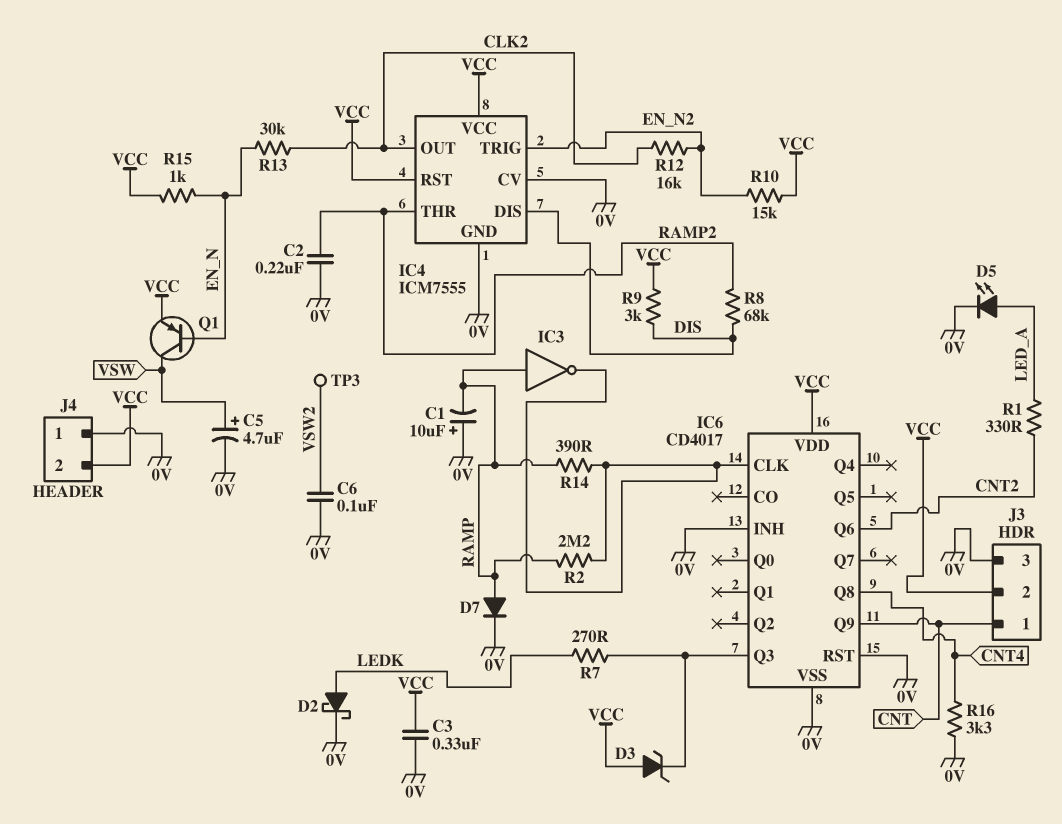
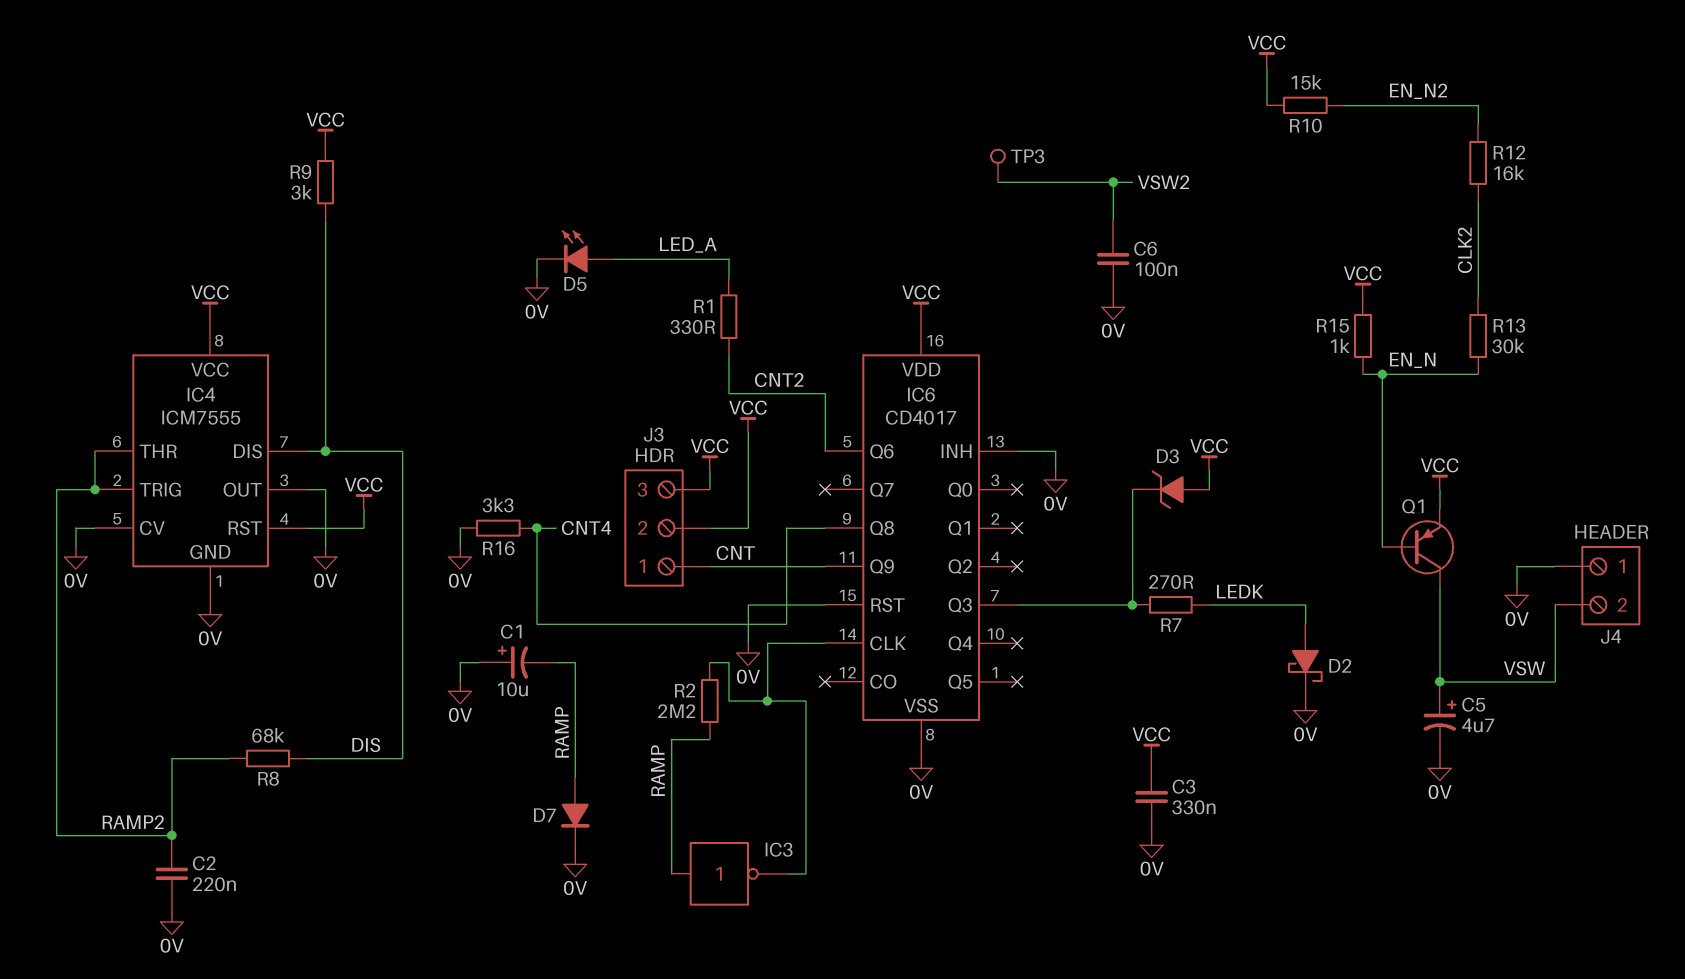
IC4 pin OUT: CLK2 -> 0V
IC4 pin TRIG: EN_N2 -> RAMP2
J3 pin 3: 0V -> VCC
J4 pin 2: VCC -> VSW
R14: 390 (IC6/CLK, RAMP) -> none

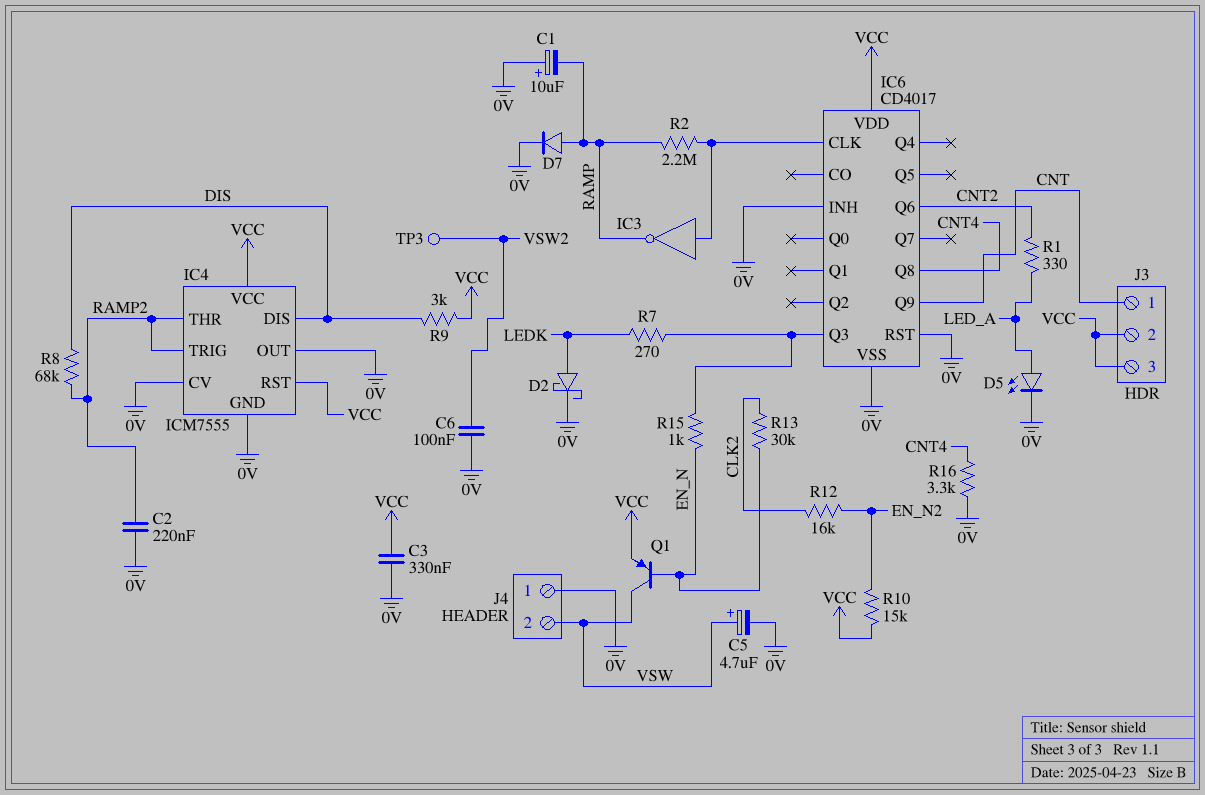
D3: zener (A VCC, K IC6/Q3) -> none
IC3: NOT (in RAMP, out IC6/CLK) -> NOT (in IC6/CLK, out RAMP)
R15: 1k (EN_N, VCC) -> 1k (EN_N, IC6/Q3)

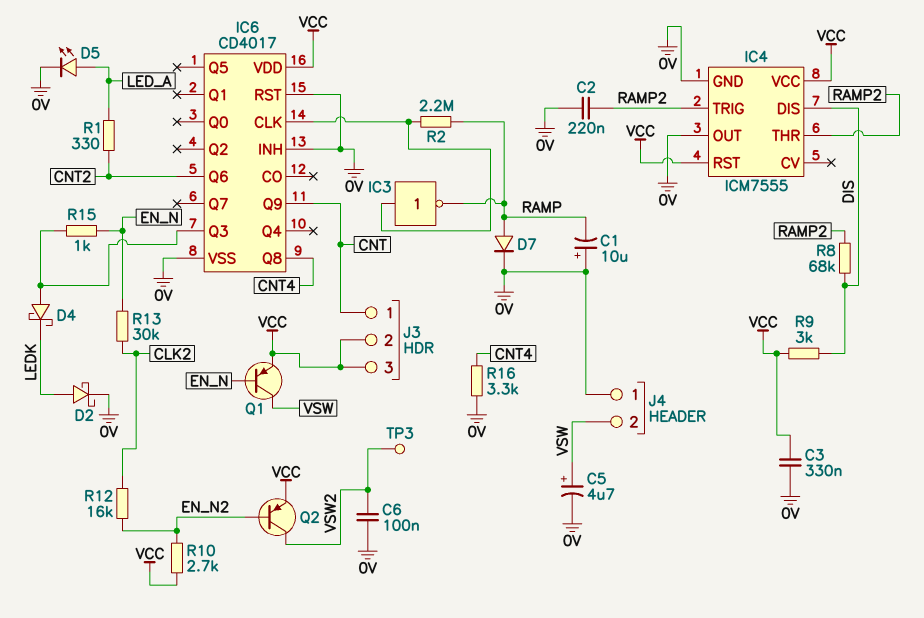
D4: none -> schottky (A IC6/Q3, K LEDK)
IC4 pin CV: 0V -> none
Q2: none -> PNP (B EN_N2, C VSW2, E VCC)
R7: 270 (IC6/Q3, LEDK) -> none
R10: 15k (EN_N2, VCC) -> 2.7k (EN_N2, VCC)

